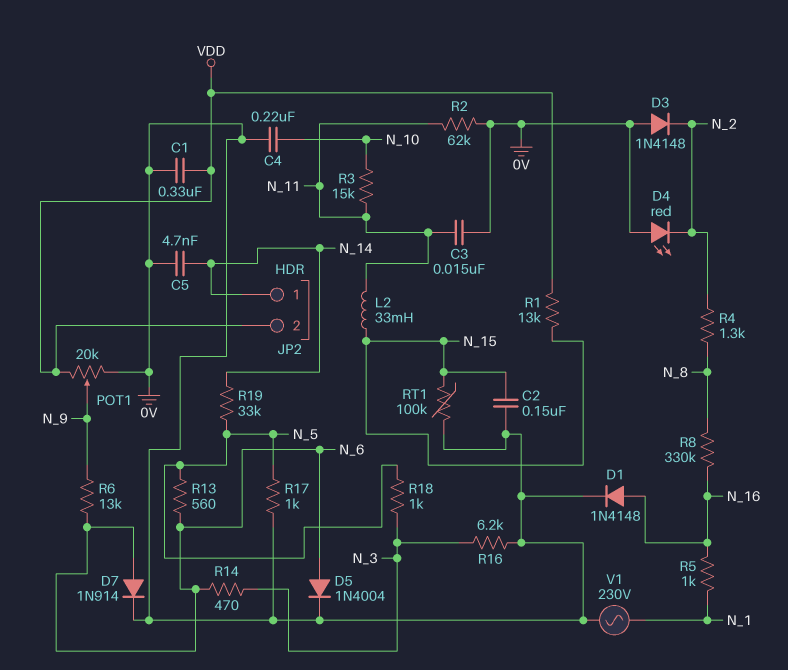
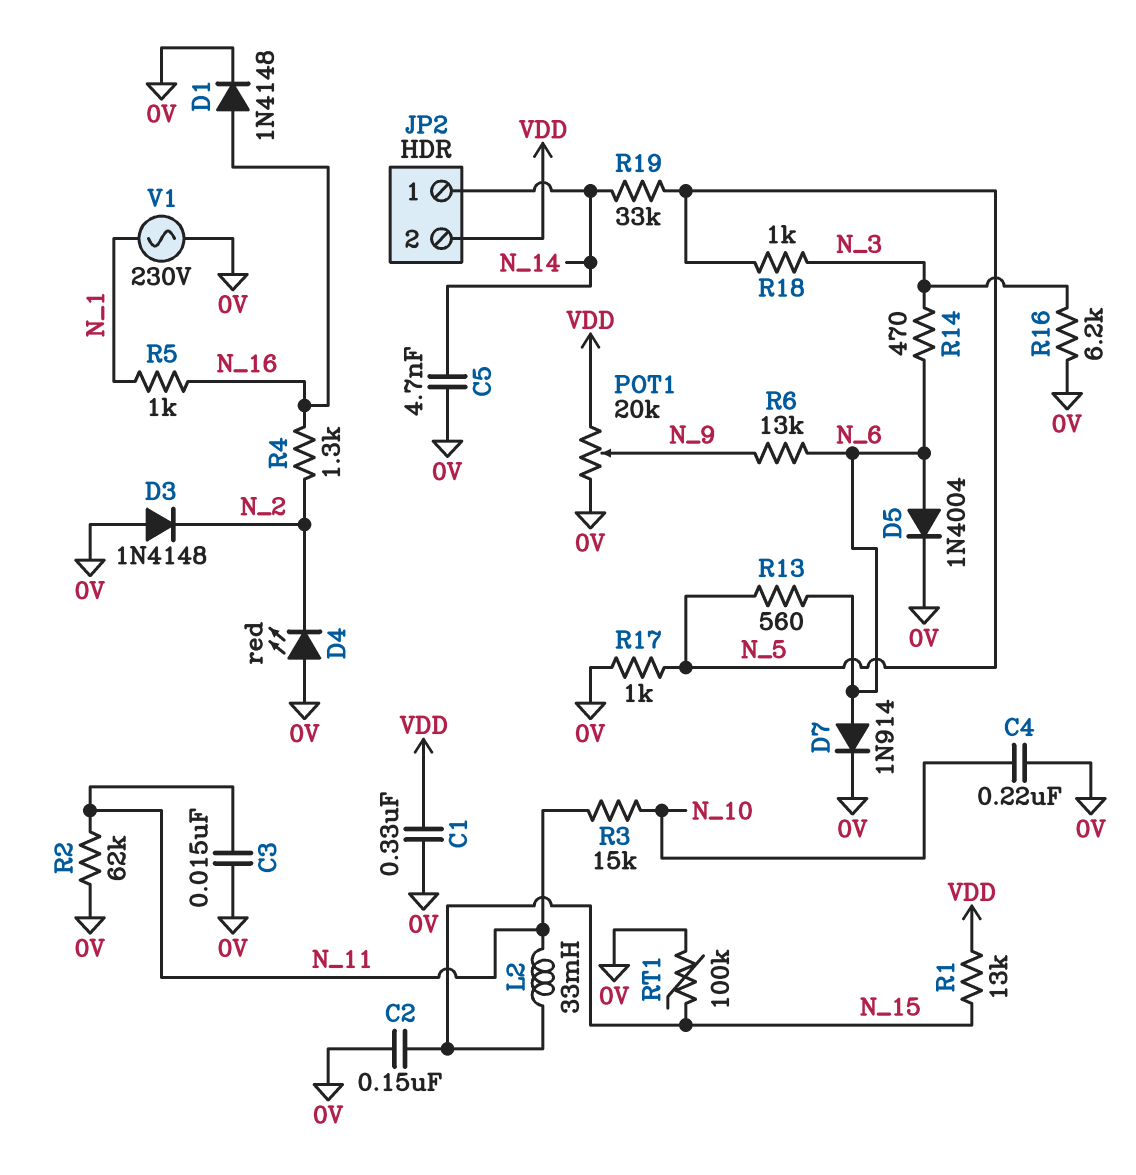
R4: 1.3k (N_2, N_8) -> 1.3k (N_2, N_16)
R8: 330k (N_8, N_16) -> none

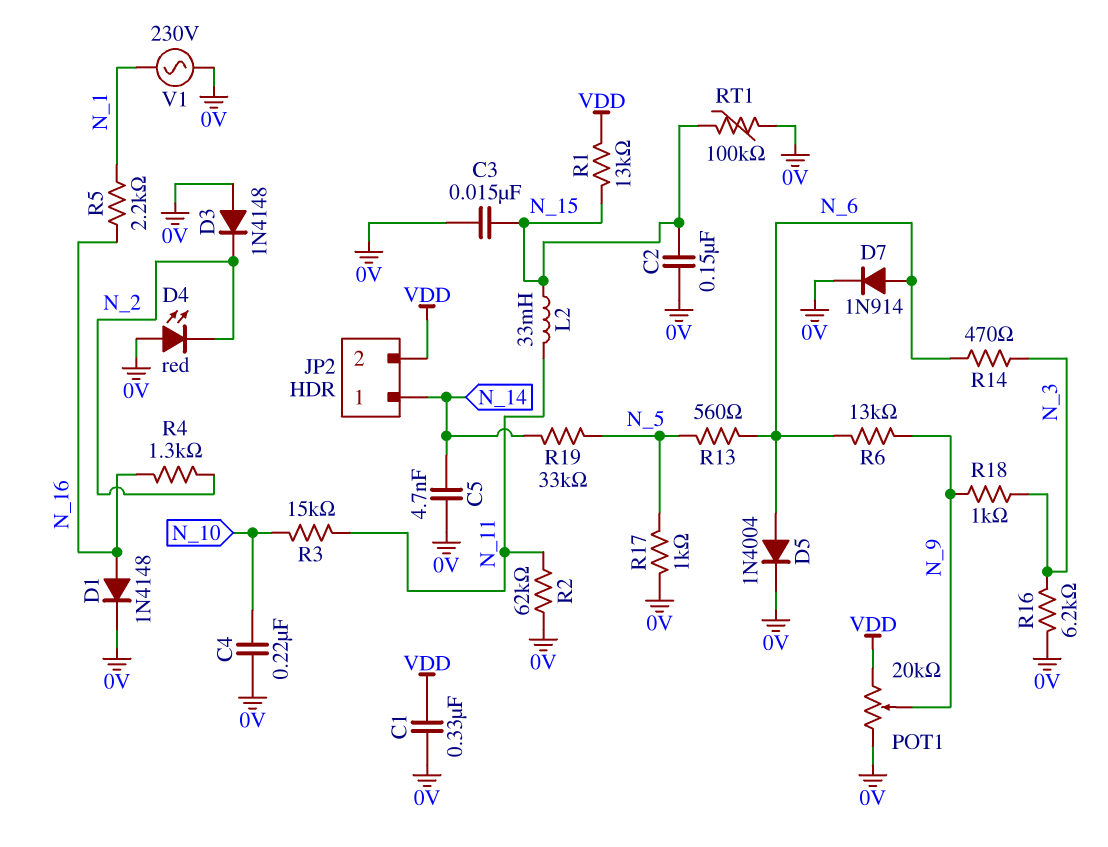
C3: 15nF (0V, N_11) -> 15nF (0V, N_15)
R5: 1k (N_1, N_16) -> 2.2k (N_1, N_16)
R18: 1k (N_3, N_5) -> 1k (N_3, N_9)

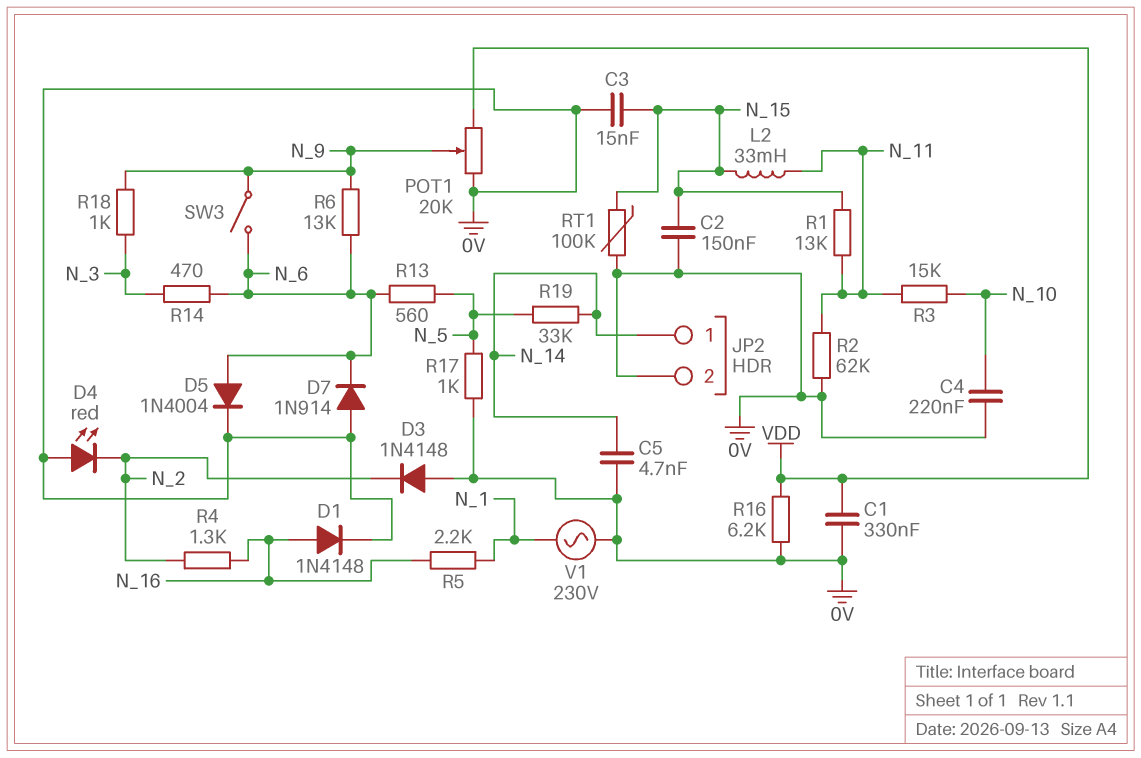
D7: diode 1N914 (A N_6, K 0V) -> diode 1N914 (A 0V, K N_6)
JP2 pin 2: VDD -> 0V
R1: 13k (N_15, VDD) -> 13k (N_11, N_15)
R16: 6.2k (0V, N_3) -> 6.2k (0V, VDD)
SW3: none -> switch (N_6, N_9)

